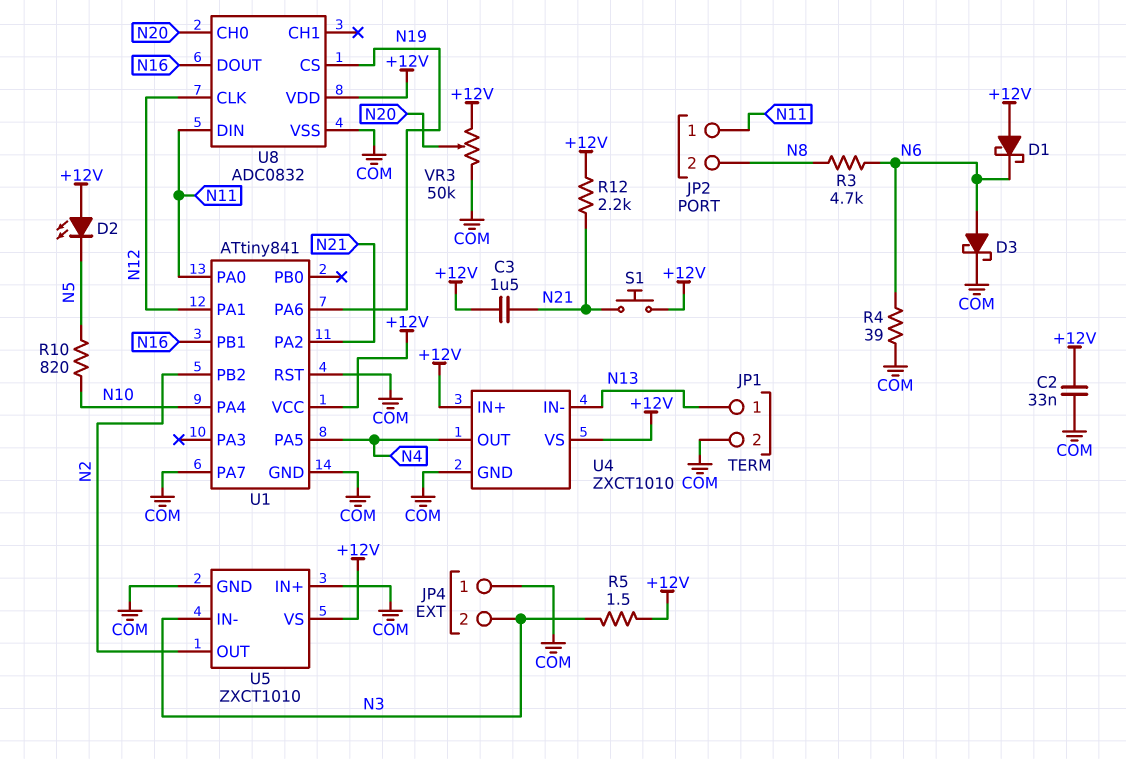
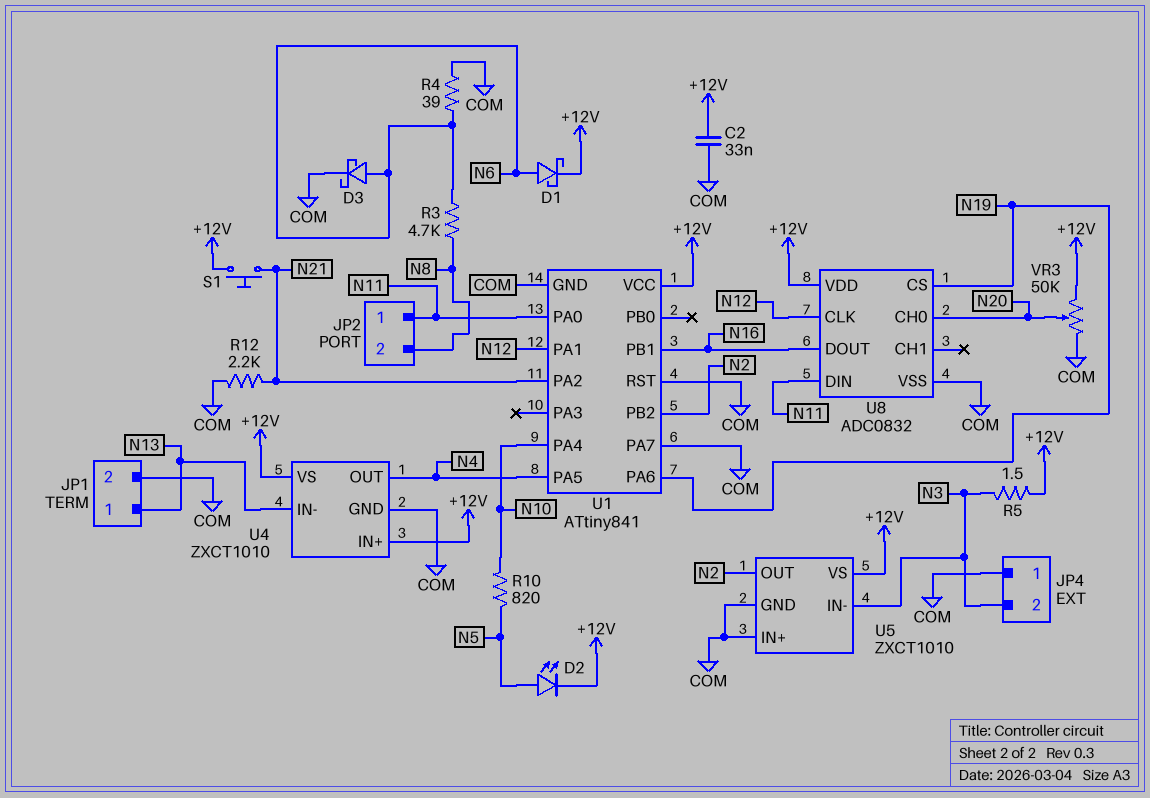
C3: 1.5uF (+12V, N21) -> none
D1: schottky (A +12V, K N6) -> schottky (A N6, K +12V)
D2: LED (A +12V, K N5) -> LED (A N5, K +12V)
R12: 2.2k (+12V, N21) -> 2.2k (COM, N21)

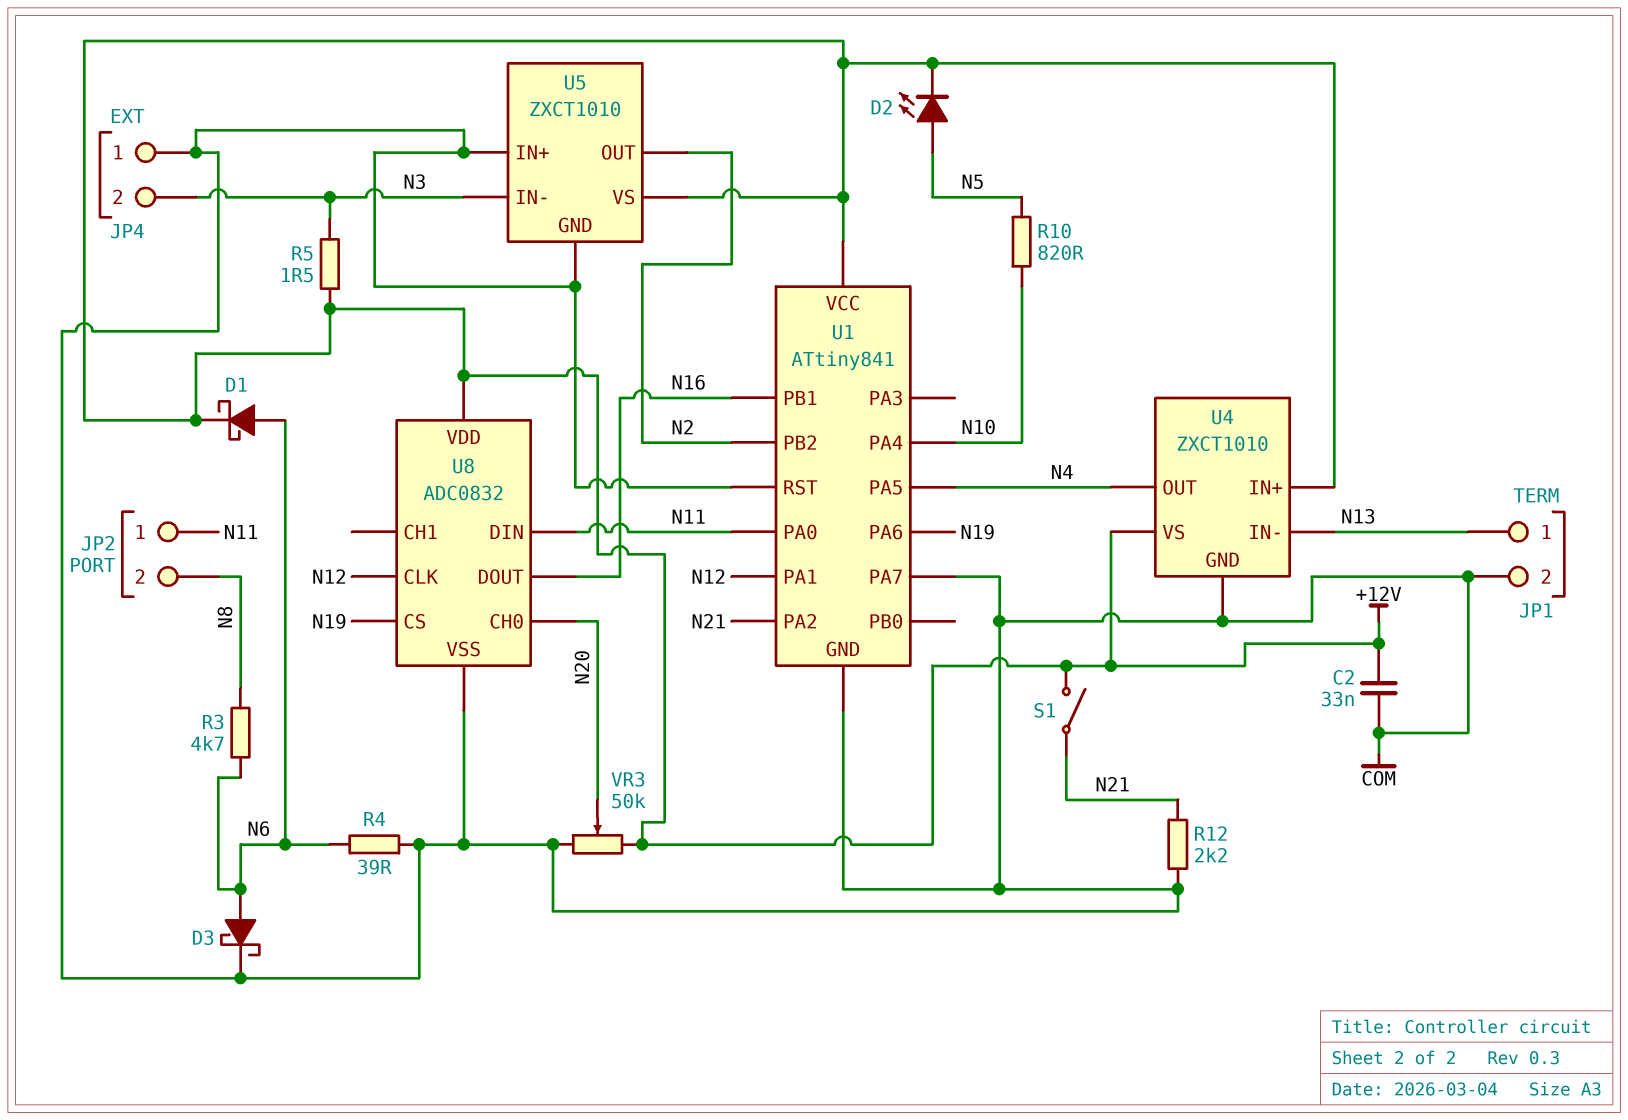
S1: button (+12V, N21) -> switch (+12V, N21)

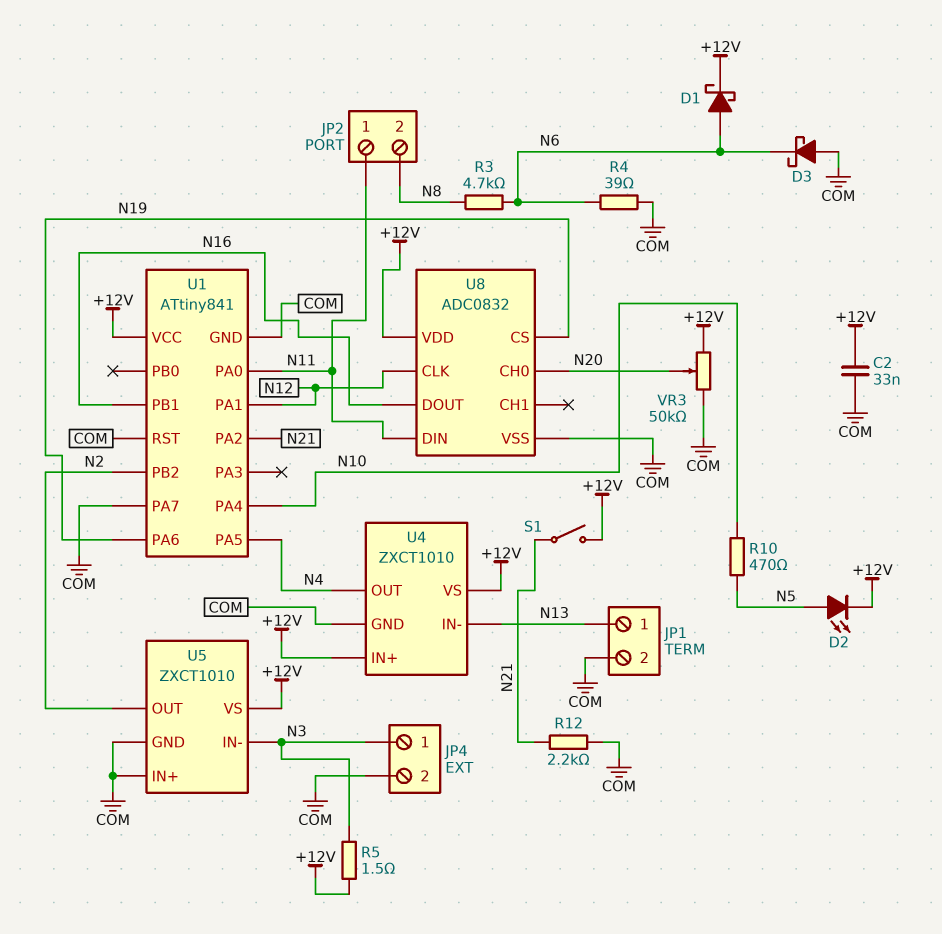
D3: schottky (A N6, K COM) -> schottky (A COM, K N6)
JP4 pin 1: COM -> N3
JP4 pin 2: N3 -> COM
R10: 820 (N5, N10) -> 470 (N5, N10)

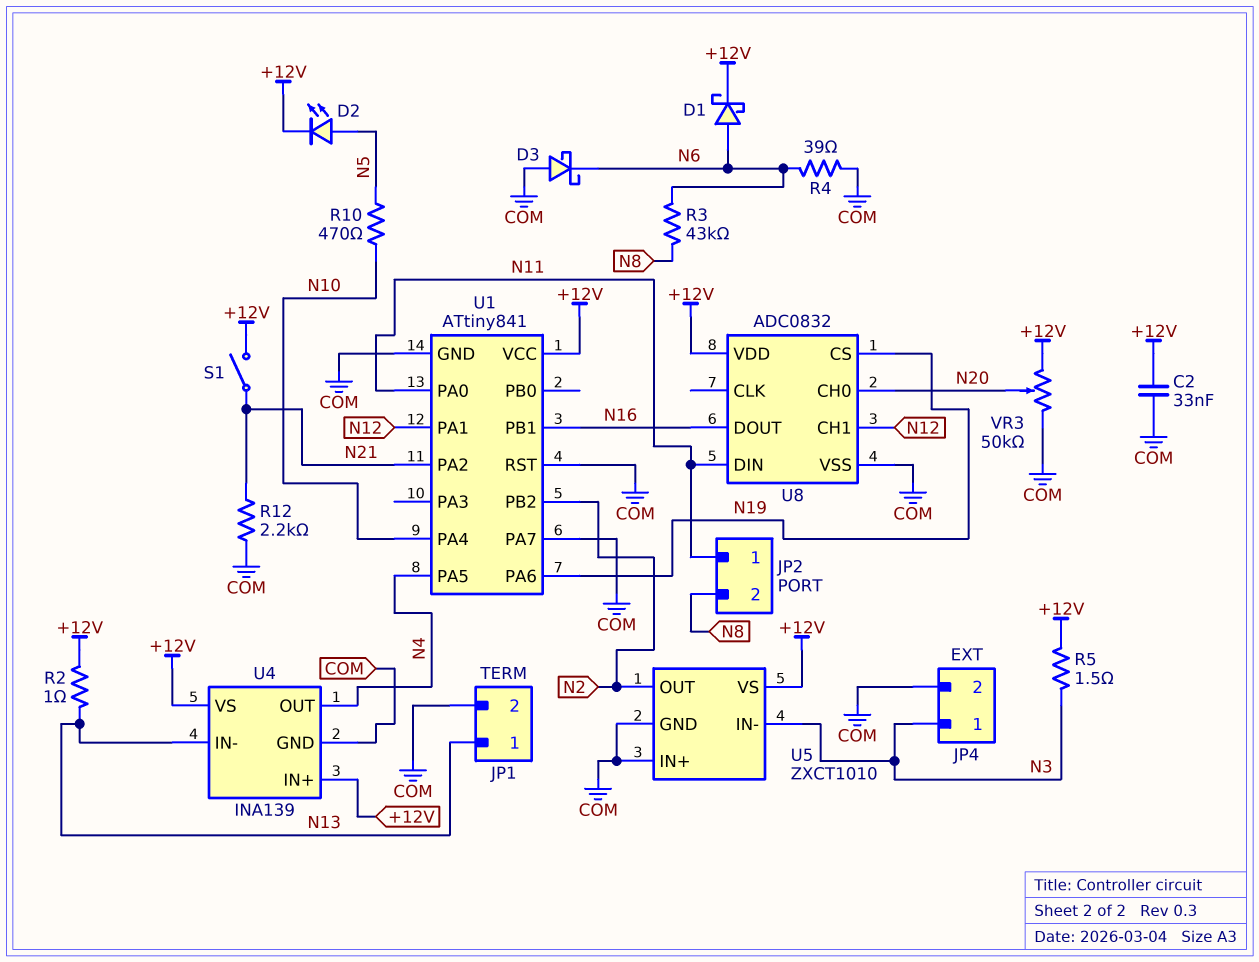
R2: none -> 1 (+12V, N13)
R3: 4.7k (N6, N8) -> 43k (N6, N8)
U4: ZXCT1010 -> INA139
U8 pin CH1: none -> N12
U8 pin CLK: N12 -> none

